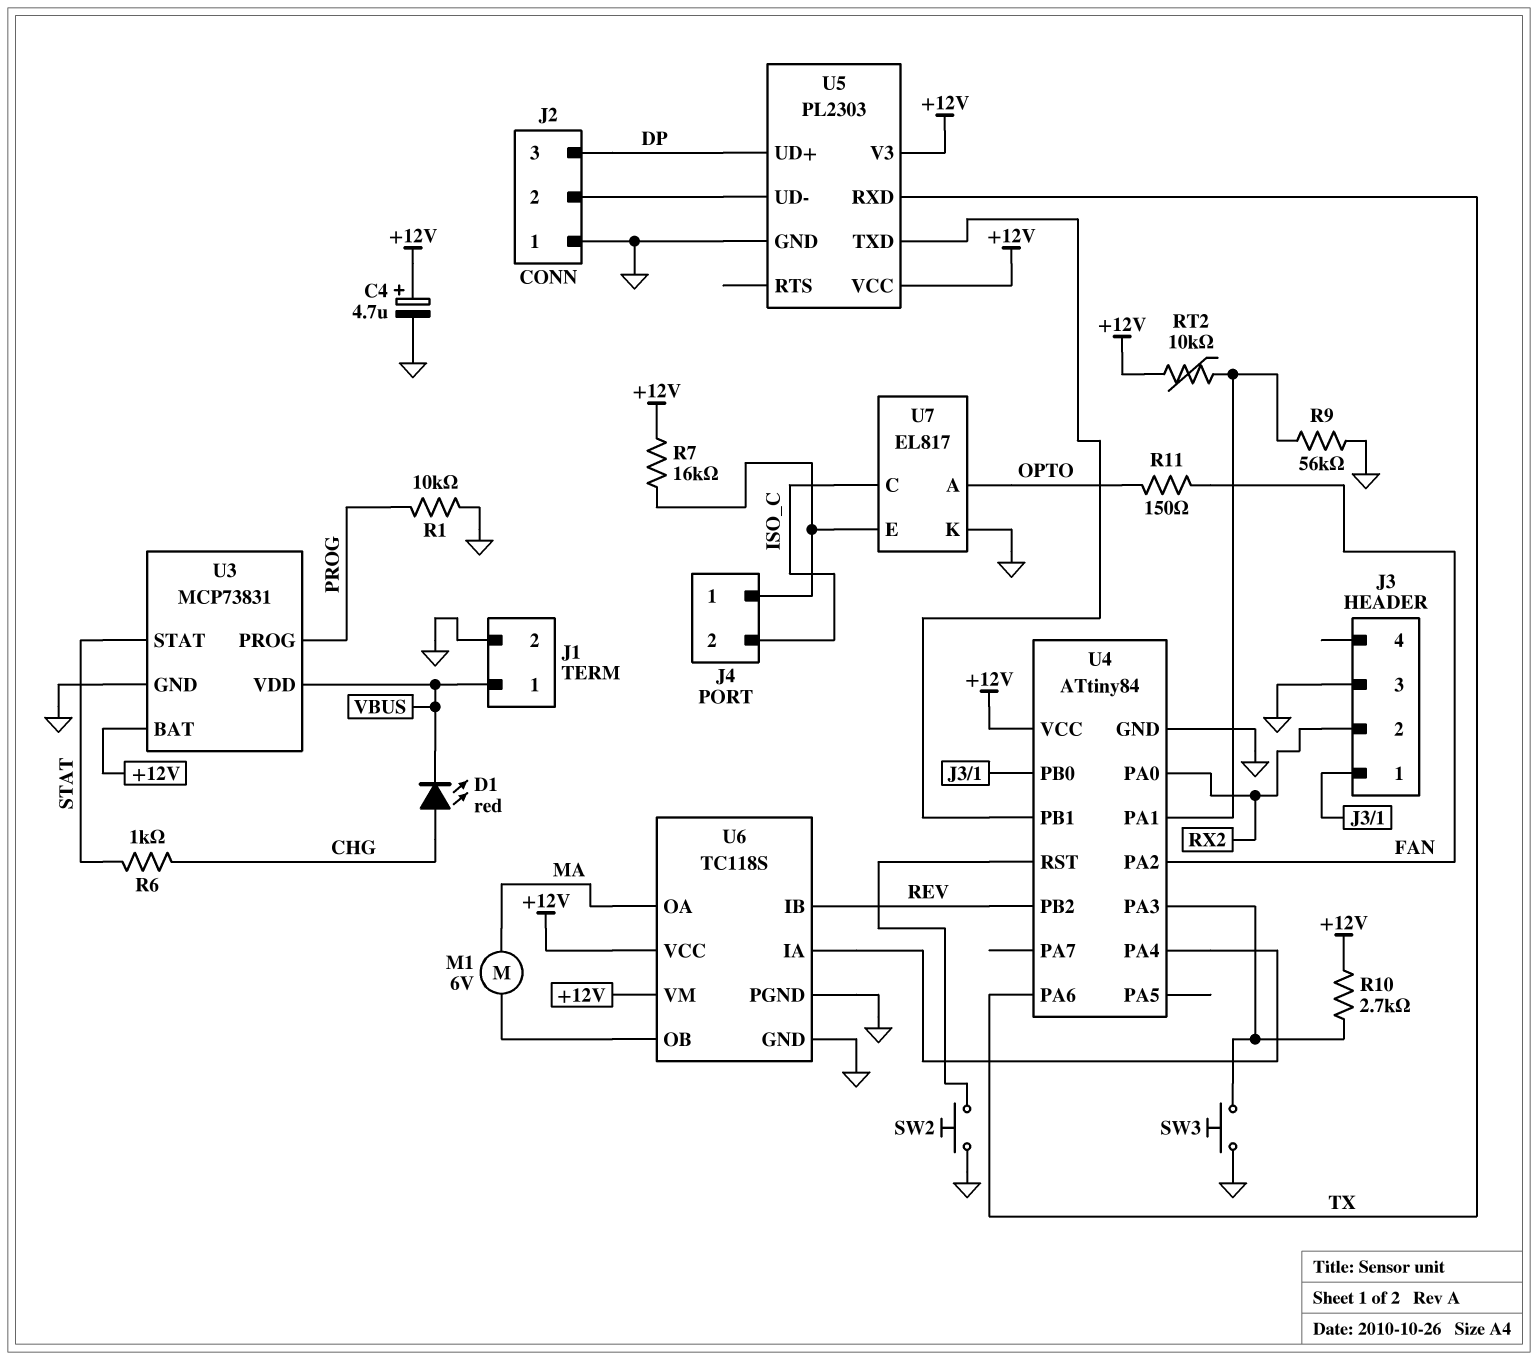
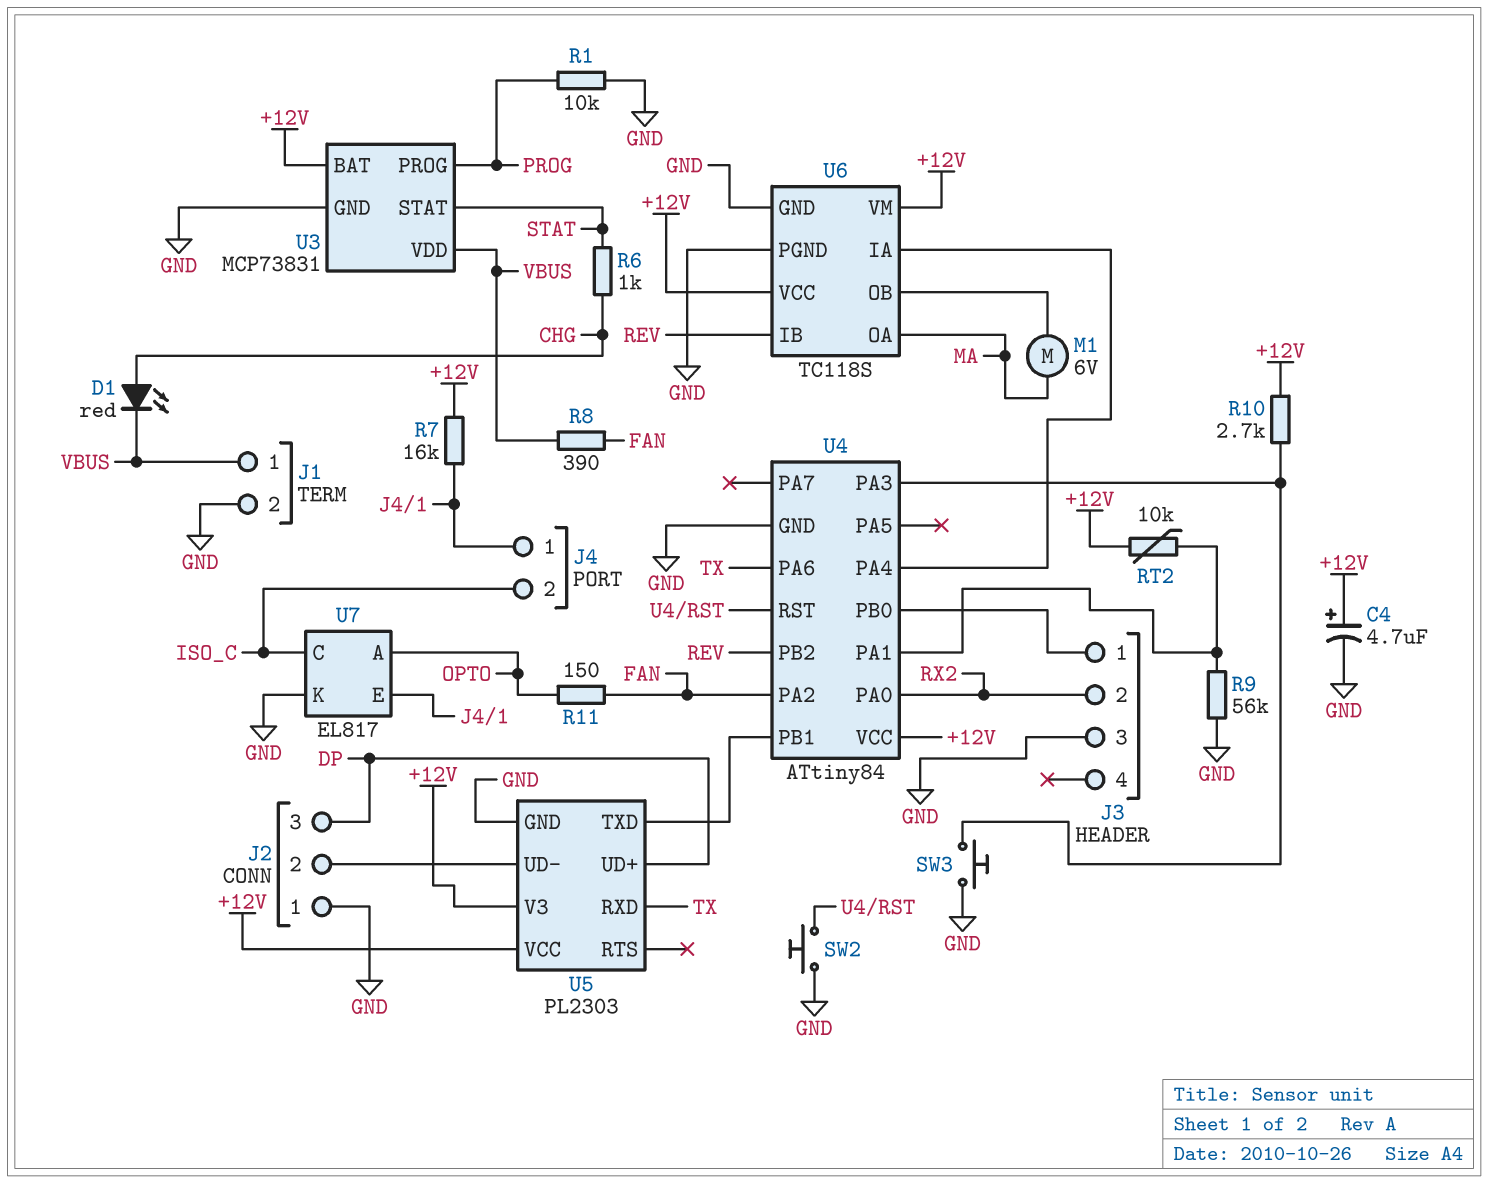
R8: none -> 390 (FAN, VBUS)

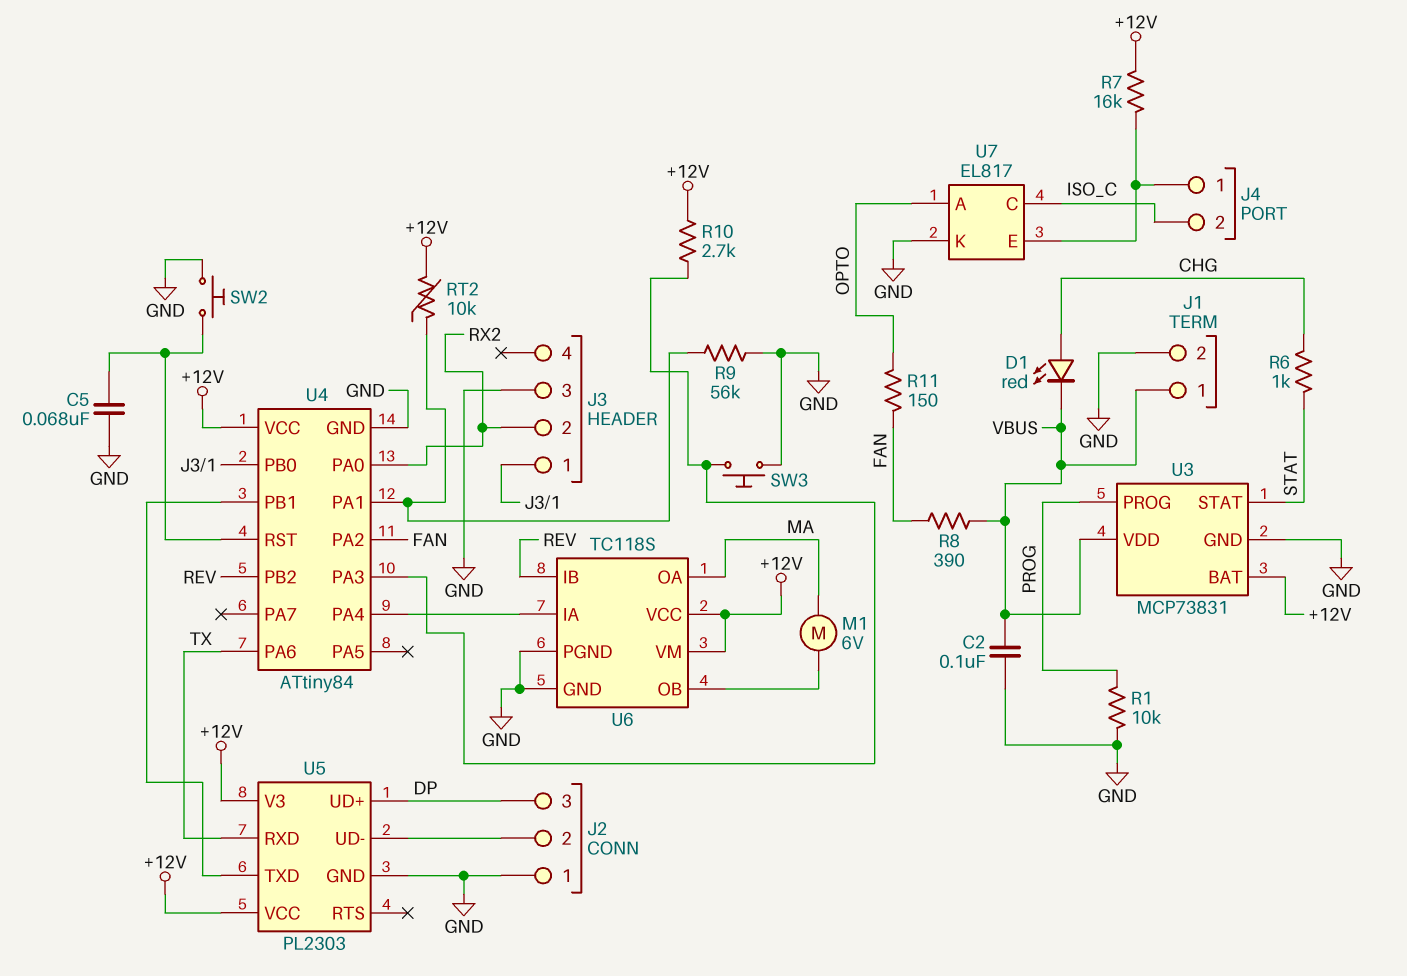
C2: none -> 100nF (GND, VBUS)
C4: 4.7uF (plus +12V, minus GND) -> none
C5: none -> 68nF (GND, U4/RST)

